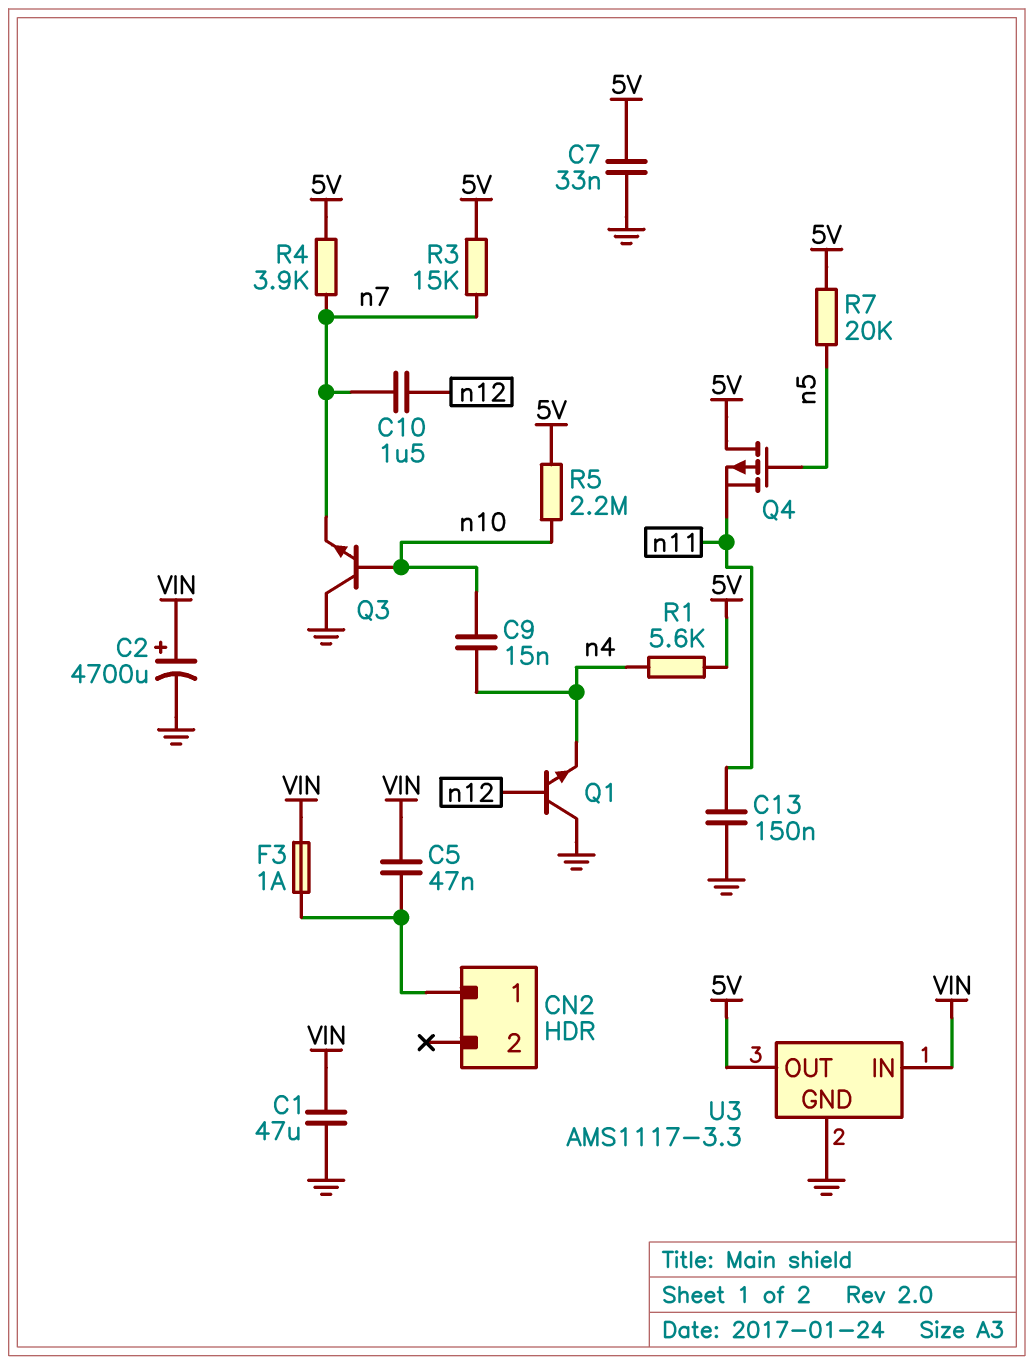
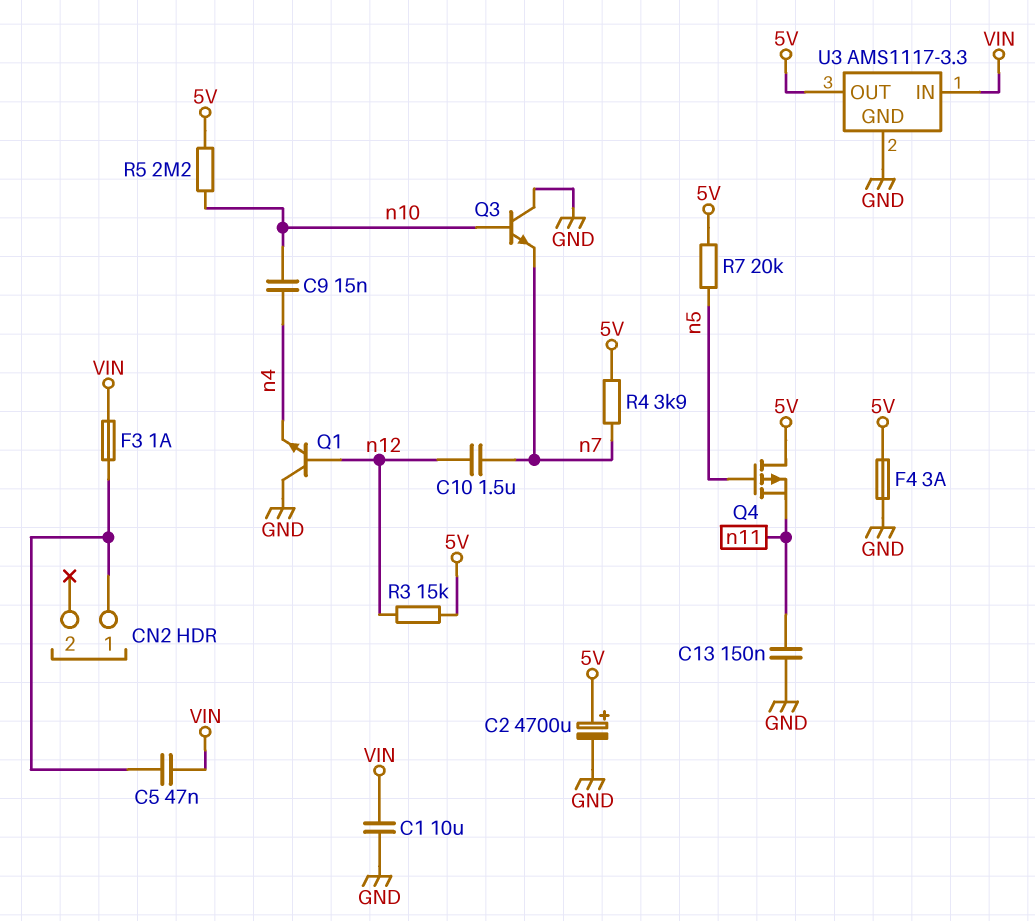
C1: 47uF (GND, VIN) -> 10uF (GND, VIN)
C2: 4700uF (plus VIN, minus GND) -> 4700uF (plus 5V, minus GND)
C7: 33nF (5V, GND) -> none
F4: none -> 3A (5V, GND)
R1: 5.6k (5V, n4) -> none
R3: 15k (5V, n7) -> 15k (5V, n12)

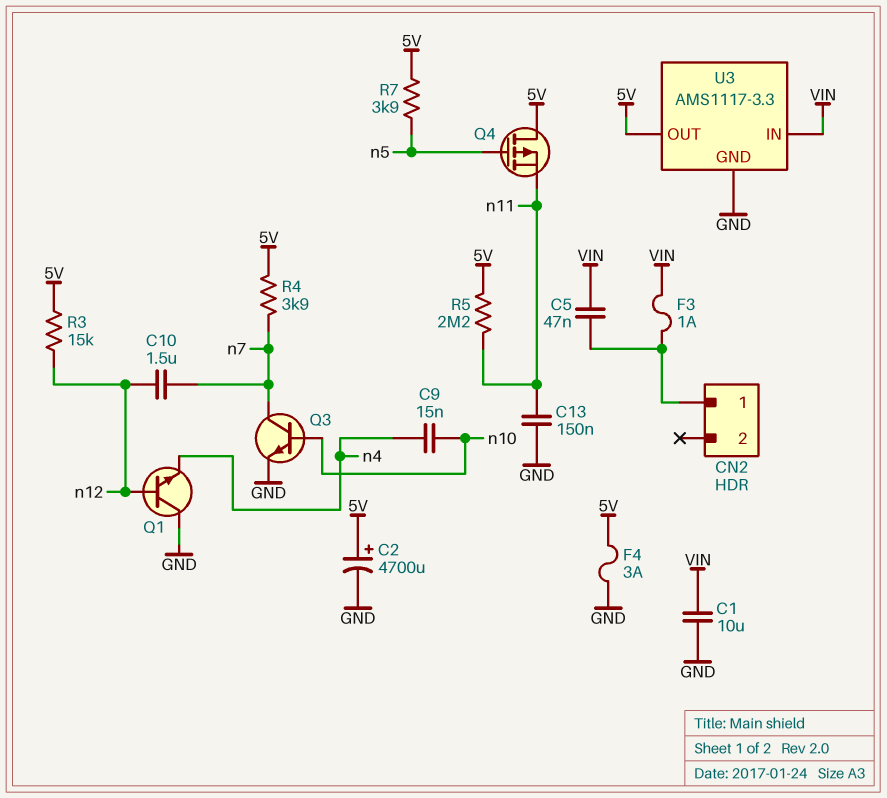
Q3: NPN (B n10, C GND, E n7) -> NPN (B n10, C n7, E GND)
R5: 2.2M (5V, n10) -> 2.2M (5V, n11)
R7: 20k (5V, n5) -> 3.9k (5V, n5)

